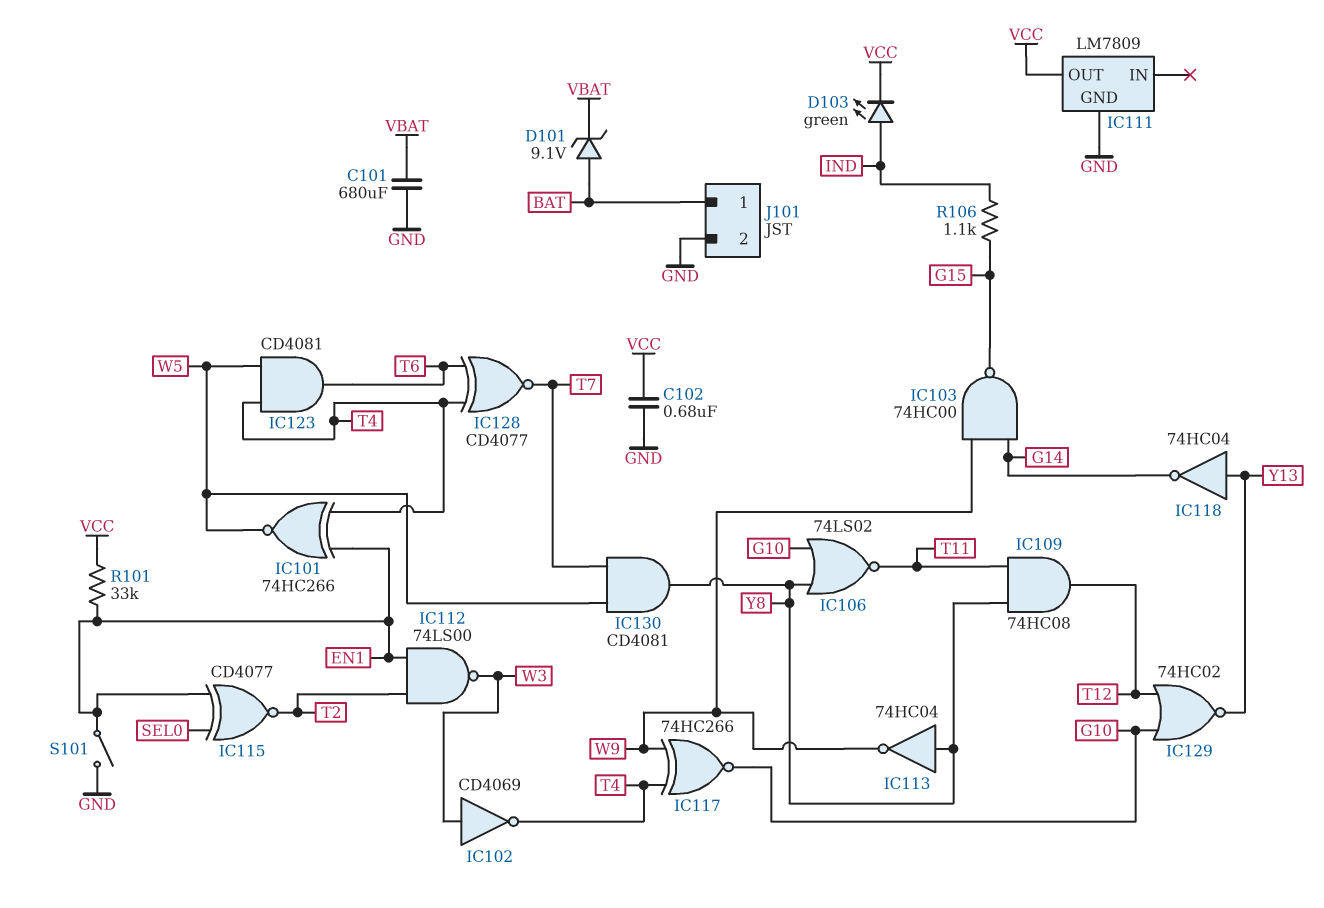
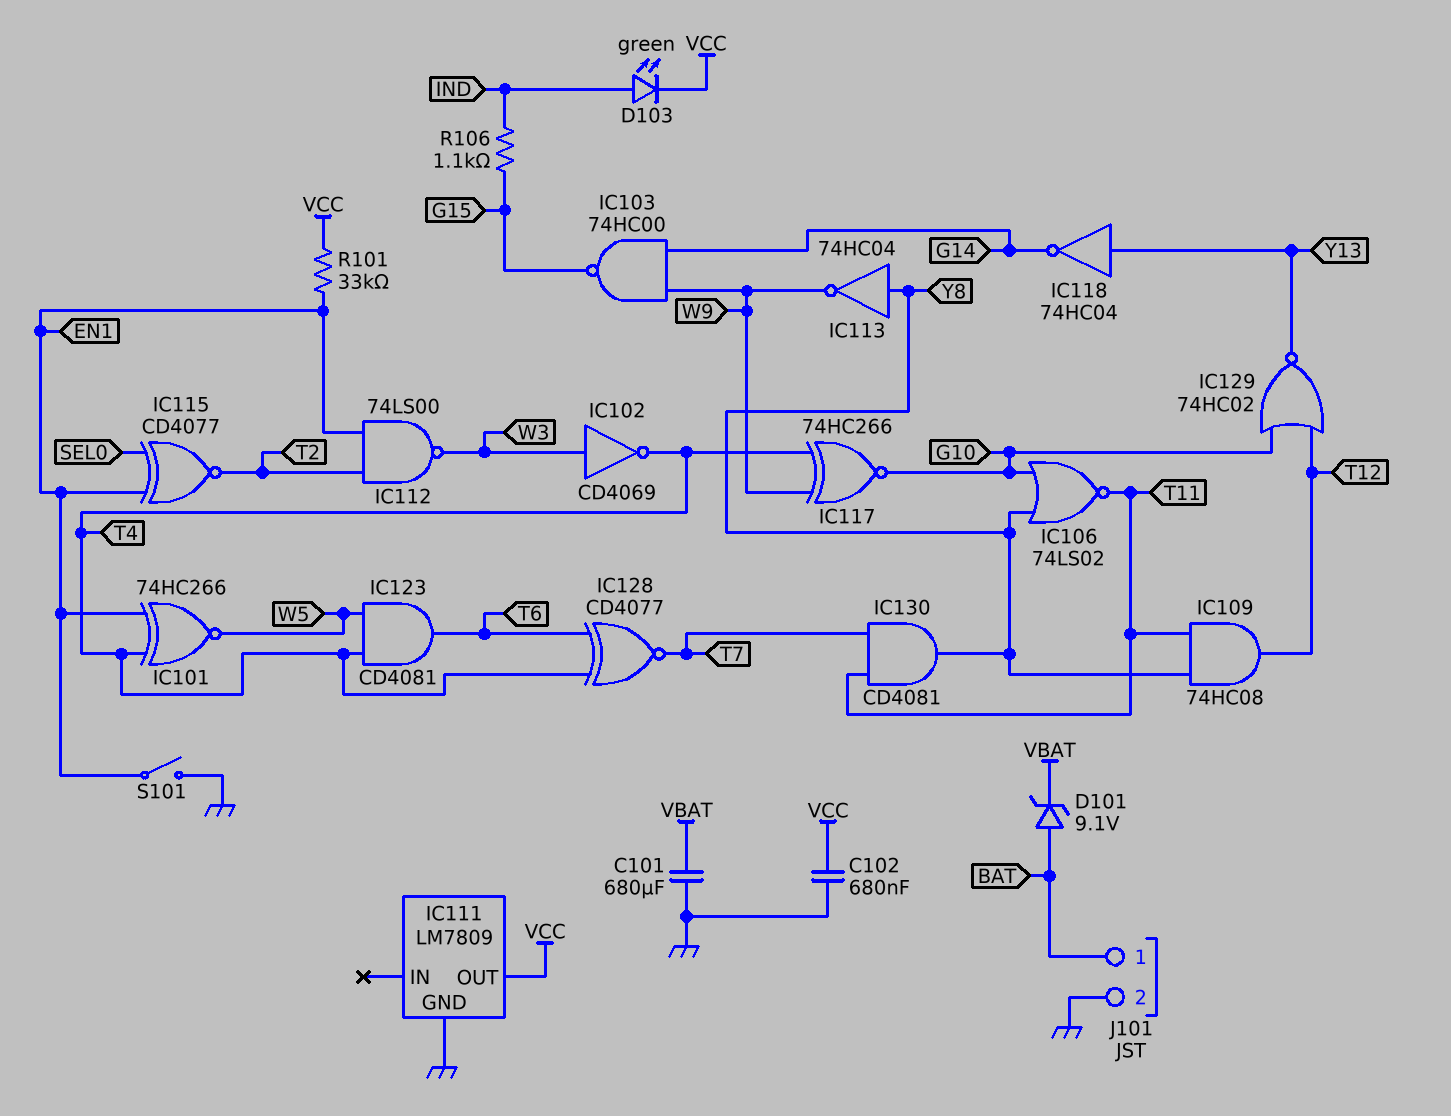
IC130: AND CD4081 (in T7, in W5, out Y8) -> AND CD4081 (in T7, in T11, out Y8)

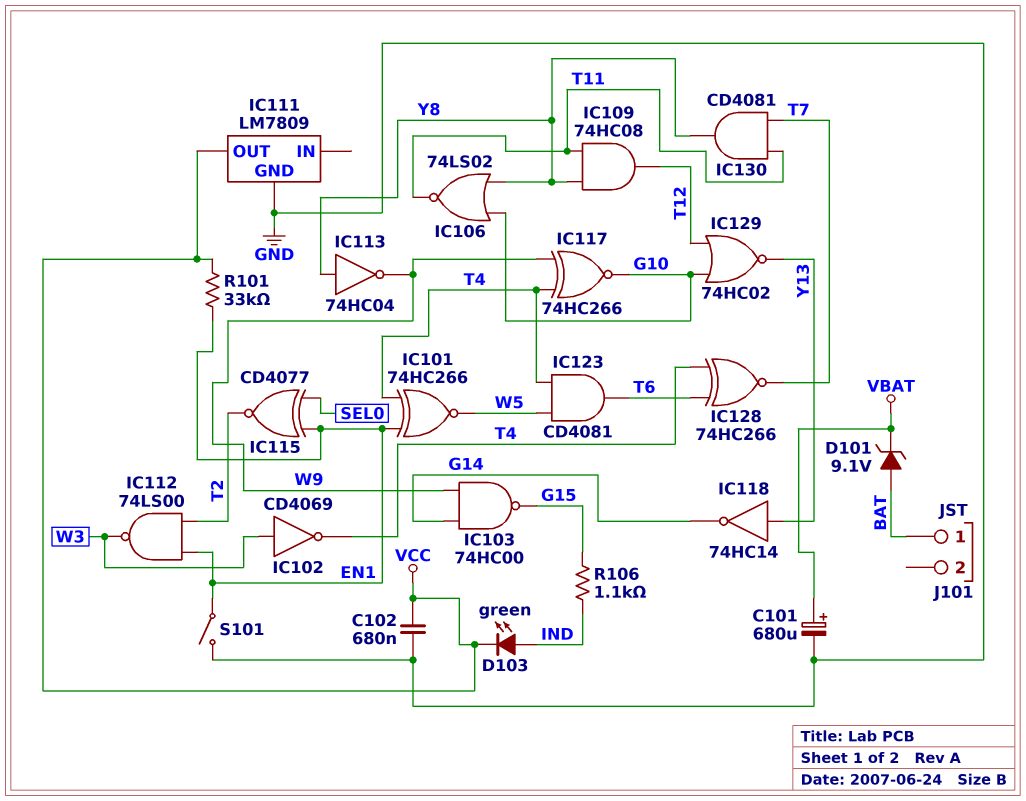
C101: 680uF (GND, VBAT) -> 680uF (plus VBAT, minus GND)
IC118: NOT 74HC04 (in Y13, out G14) -> NOT 74HC14 (in Y13, out G14)
IC128: XNOR CD4077 (in T4, in T6, out T7) -> XNOR 74HC266 (in T4, in T6, out T7)
J101 pin 2: GND -> none

